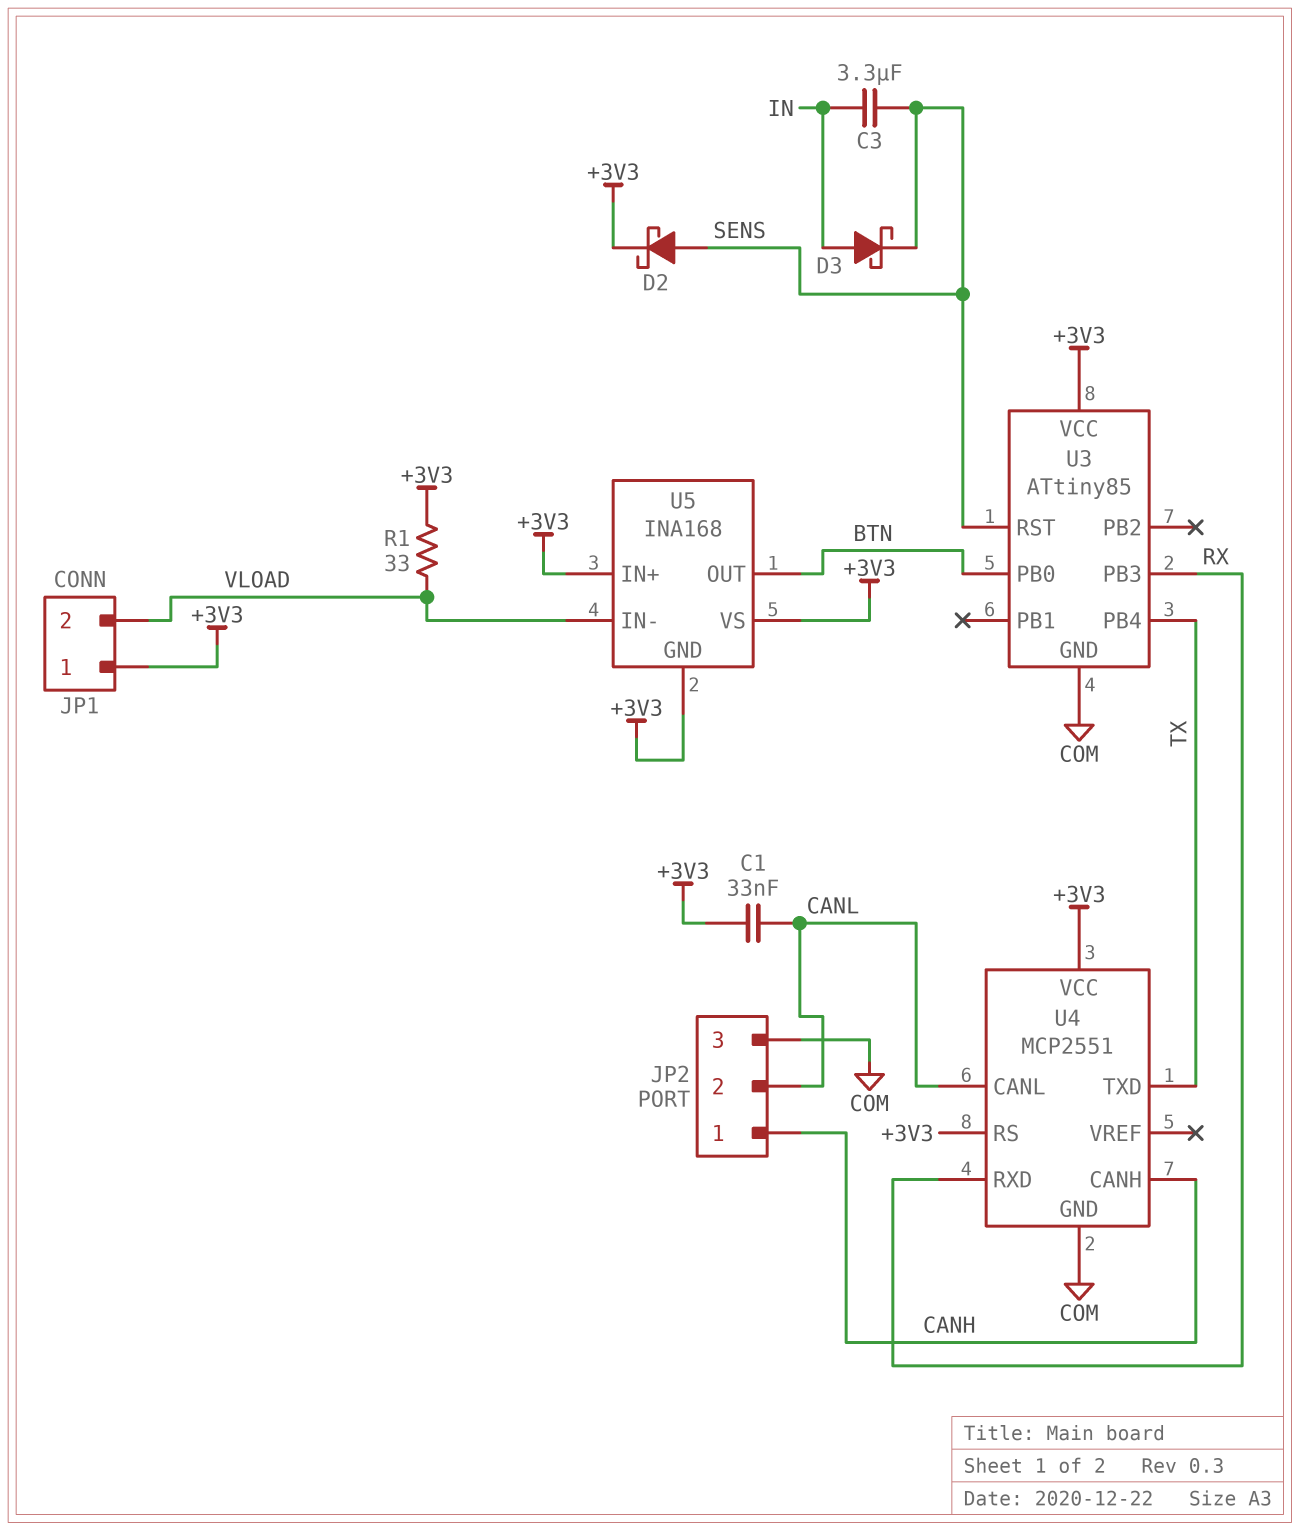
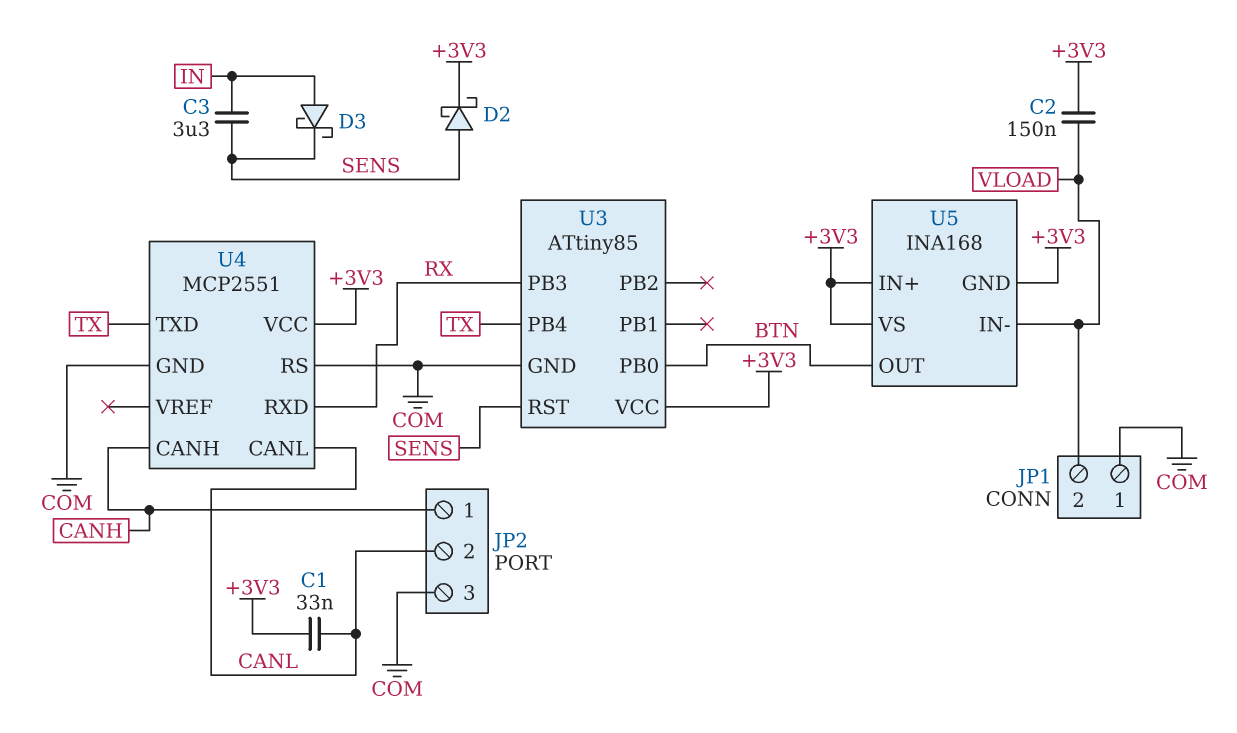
C2: none -> 150nF (+3V3, VLOAD)
JP1 pin 1: +3V3 -> COM
R1: 33 (+3V3, VLOAD) -> none
U4 pin RS: +3V3 -> COM

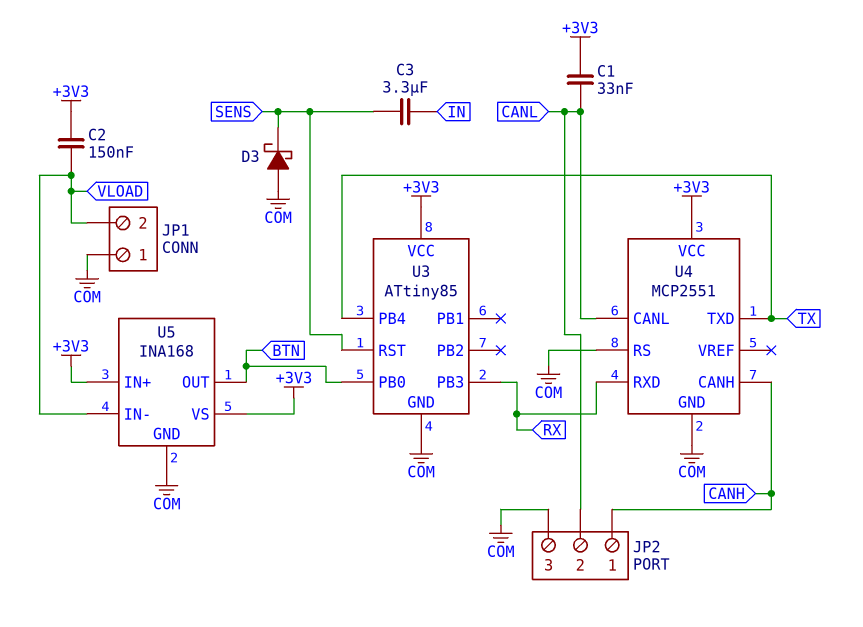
D2: schottky (A SENS, K +3V3) -> none
D3: schottky (A IN, K SENS) -> schottky (A COM, K SENS)
U5 pin GND: +3V3 -> COM

